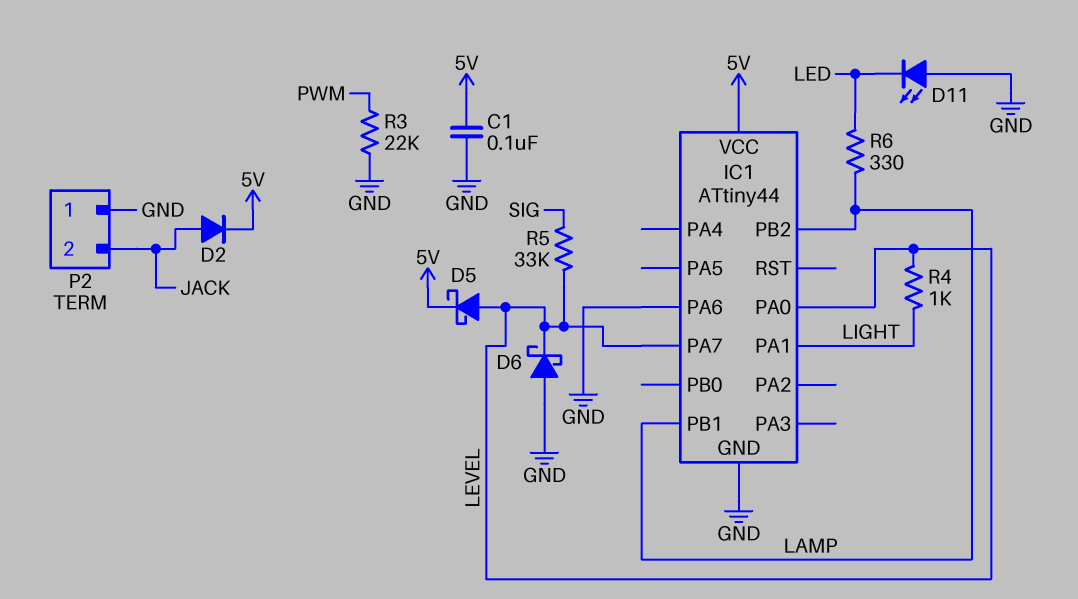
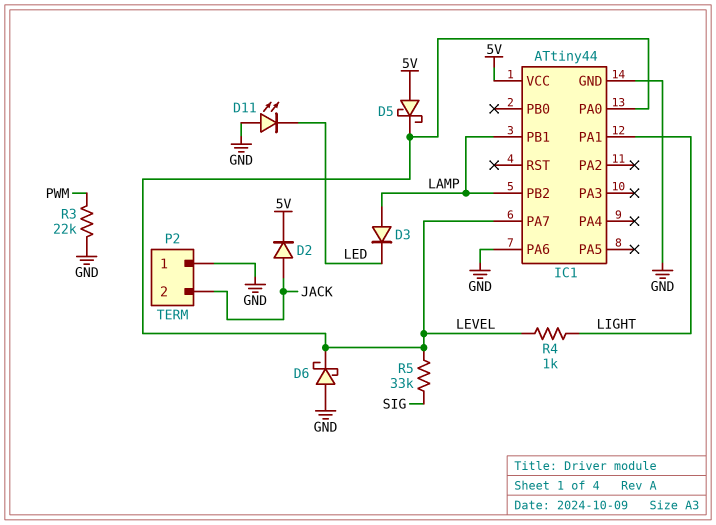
C1: 100nF (5V, GND) -> none
D3: none -> diode (A LAMP, K LED)
D5: schottky (A LEVEL, K 5V) -> schottky (A 5V, K LEVEL)
R6: 330 (LAMP, LED) -> none

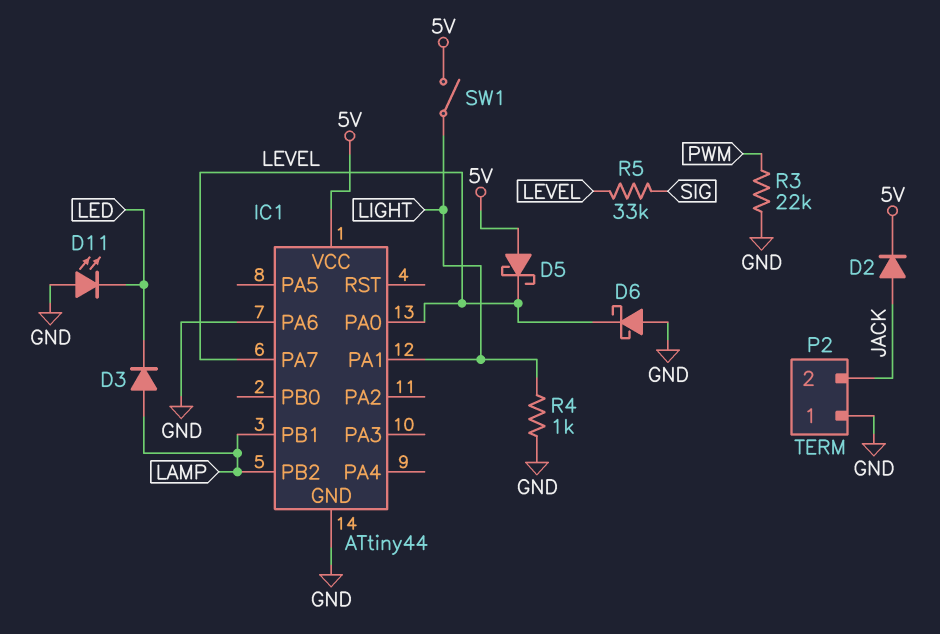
R4: 1k (LEVEL, LIGHT) -> 1k (GND, LIGHT)
SW1: none -> switch (5V, LIGHT)

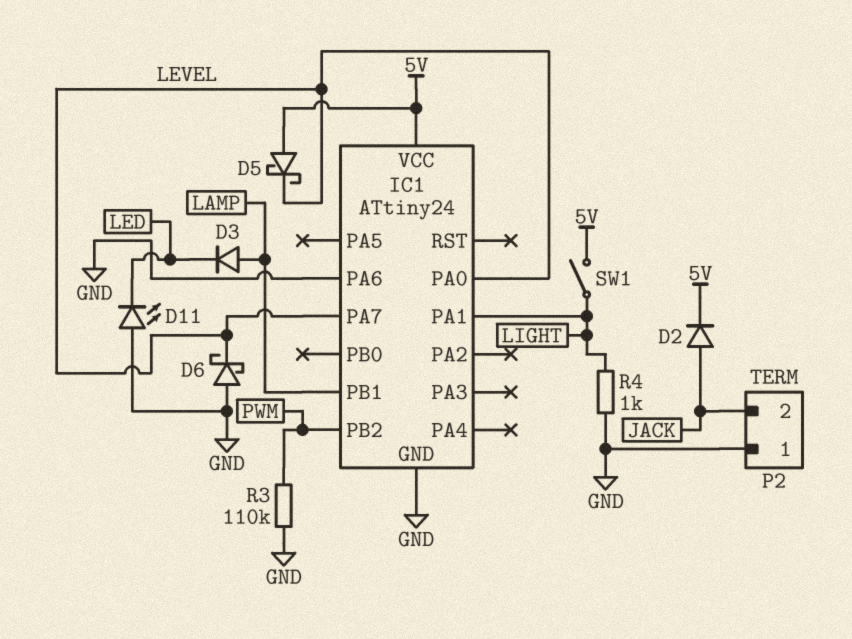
IC1: ATtiny44 -> ATtiny24
IC1 pin PB2: LAMP -> PWM
R3: 22k (GND, PWM) -> 110k (GND, PWM)
R5: 33k (LEVEL, SIG) -> none

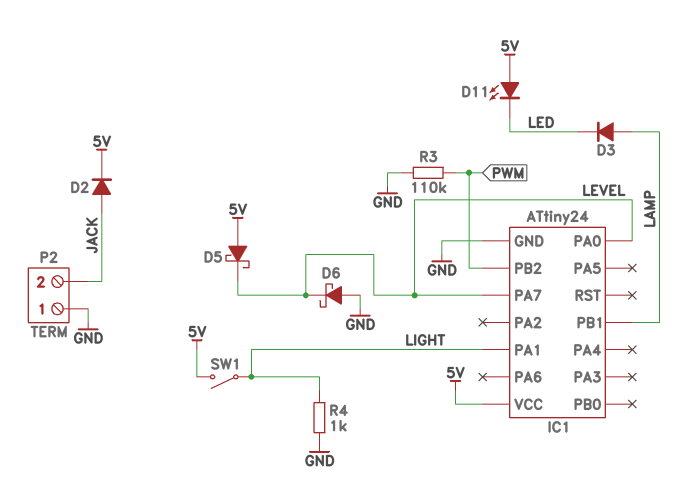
D11: LED (A GND, K LED) -> LED (A 5V, K LED)
IC1 pin PA6: GND -> none

